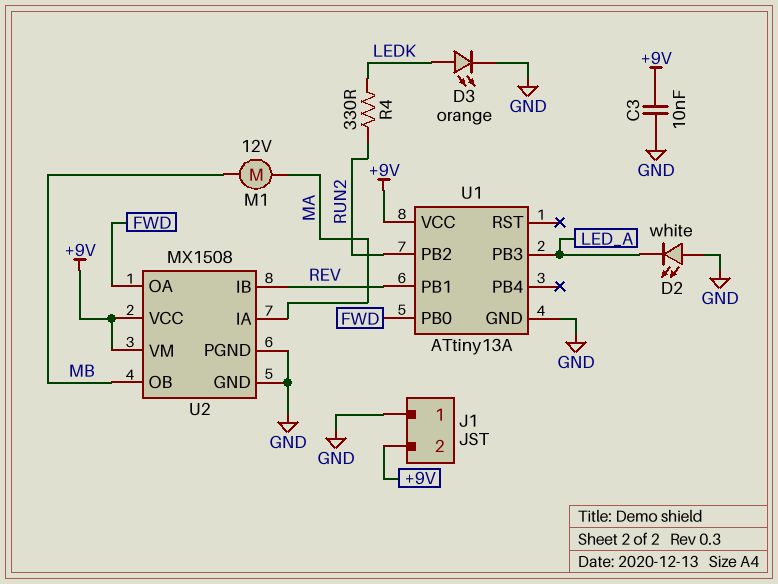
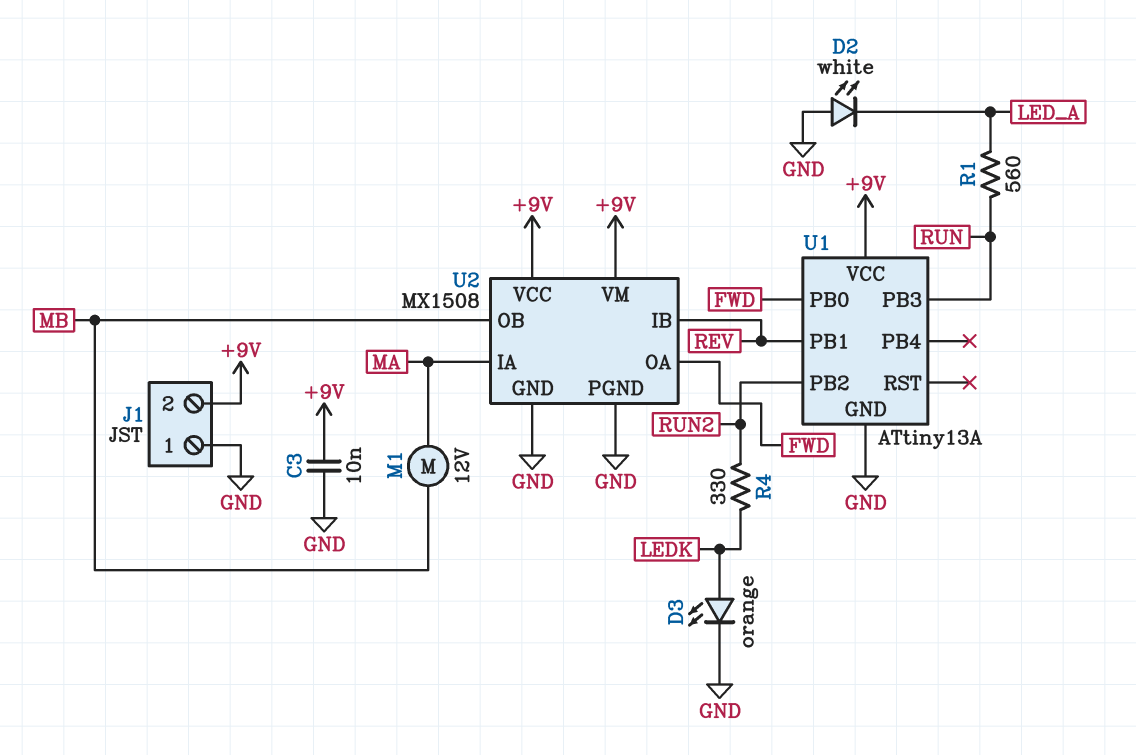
R1: none -> 560 (LED_A, RUN)
U1 pin PB3: LED_A -> RUN

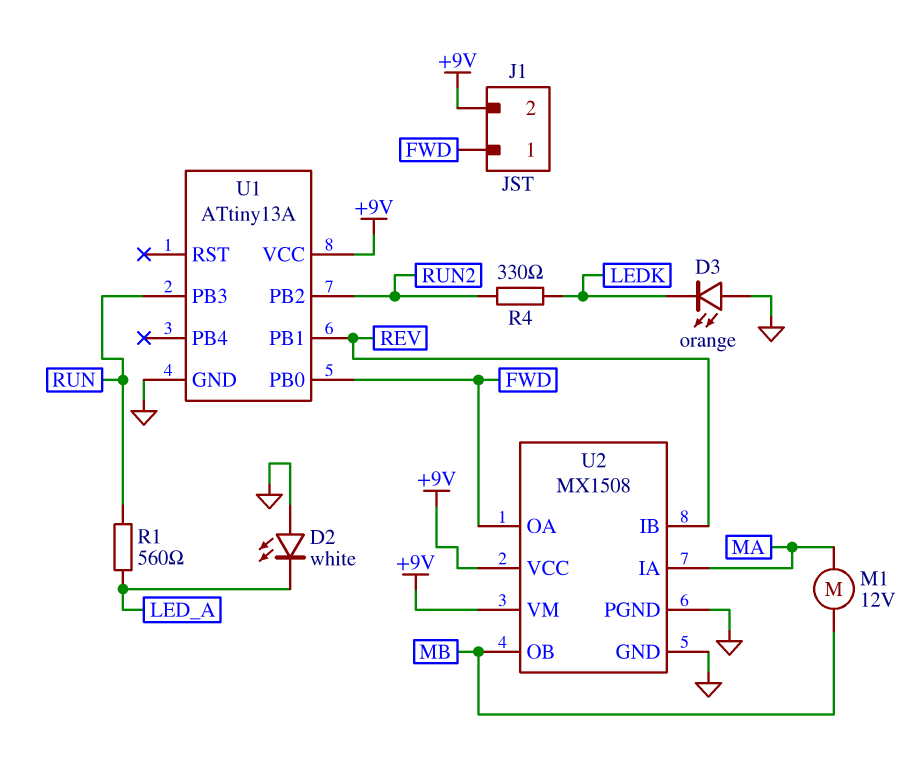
C3: 10nF (+9V, GND) -> none
D3: LED orange (A LEDK, K GND) -> LED orange (A GND, K LEDK)
J1 pin 1: GND -> FWD

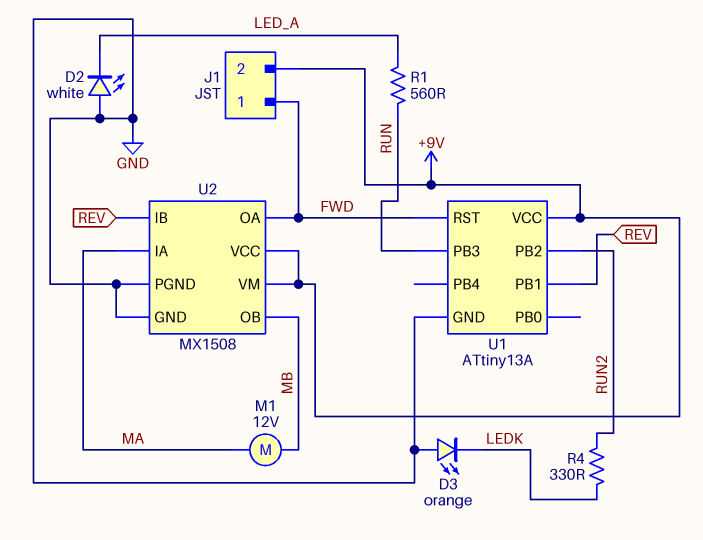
U1 pin PB0: FWD -> none
U1 pin RST: none -> FWD

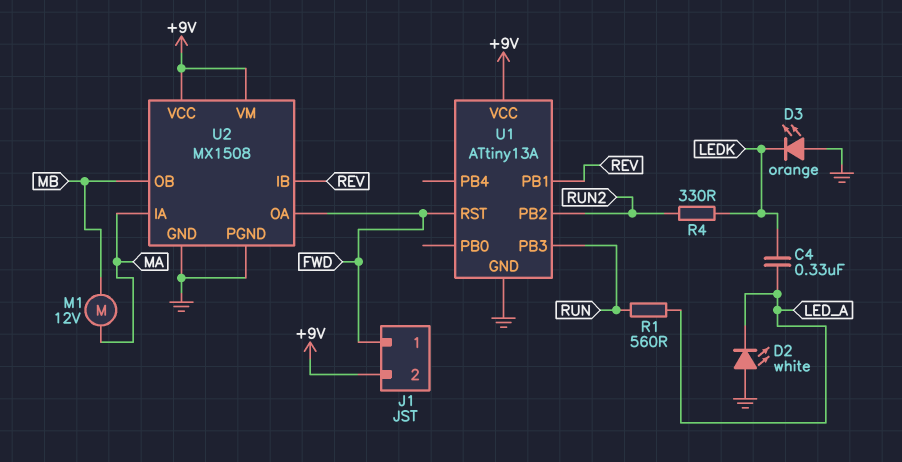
C4: none -> 330nF (LEDK, LED_A)

